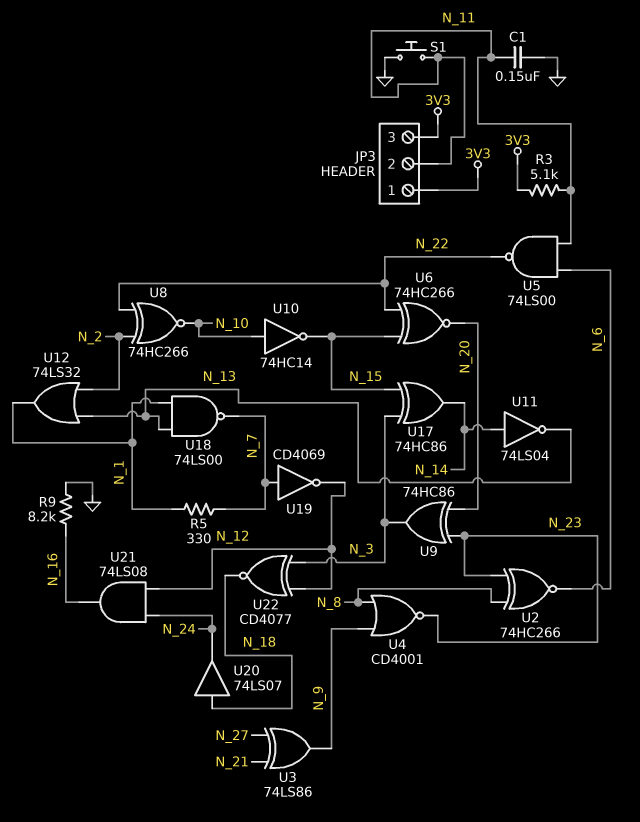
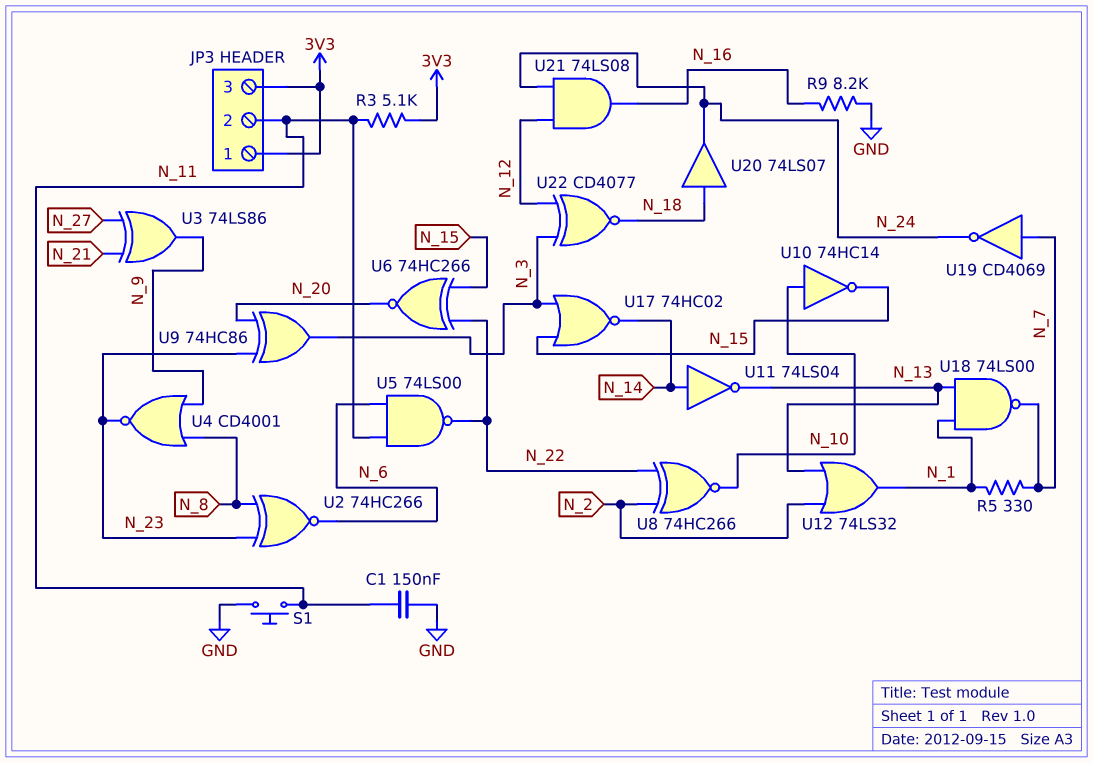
U17: XOR 74HC86 (in N_3, in N_15, out N_14) -> NOR 74HC02 (in N_3, in N_15, out N_14)
U19: NOT CD4069 (in N_7, out N_12) -> NOT CD4069 (in N_7, out N_24)

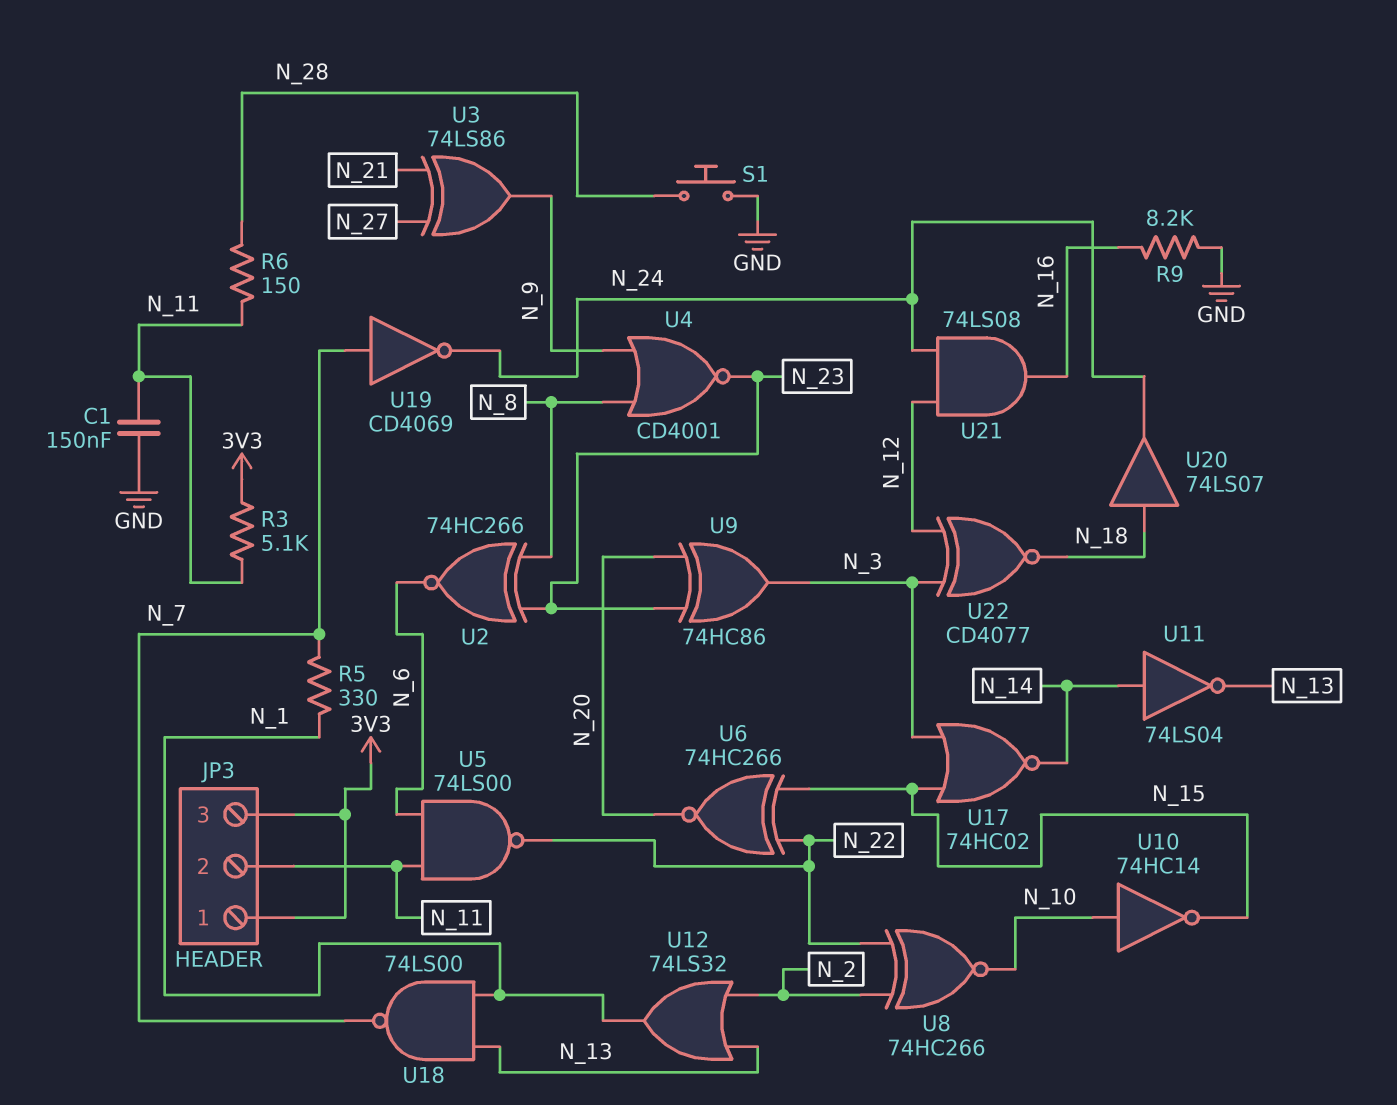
R6: none -> 150 (N_11, N_28)
S1: button (GND, N_11) -> button (GND, N_28)

